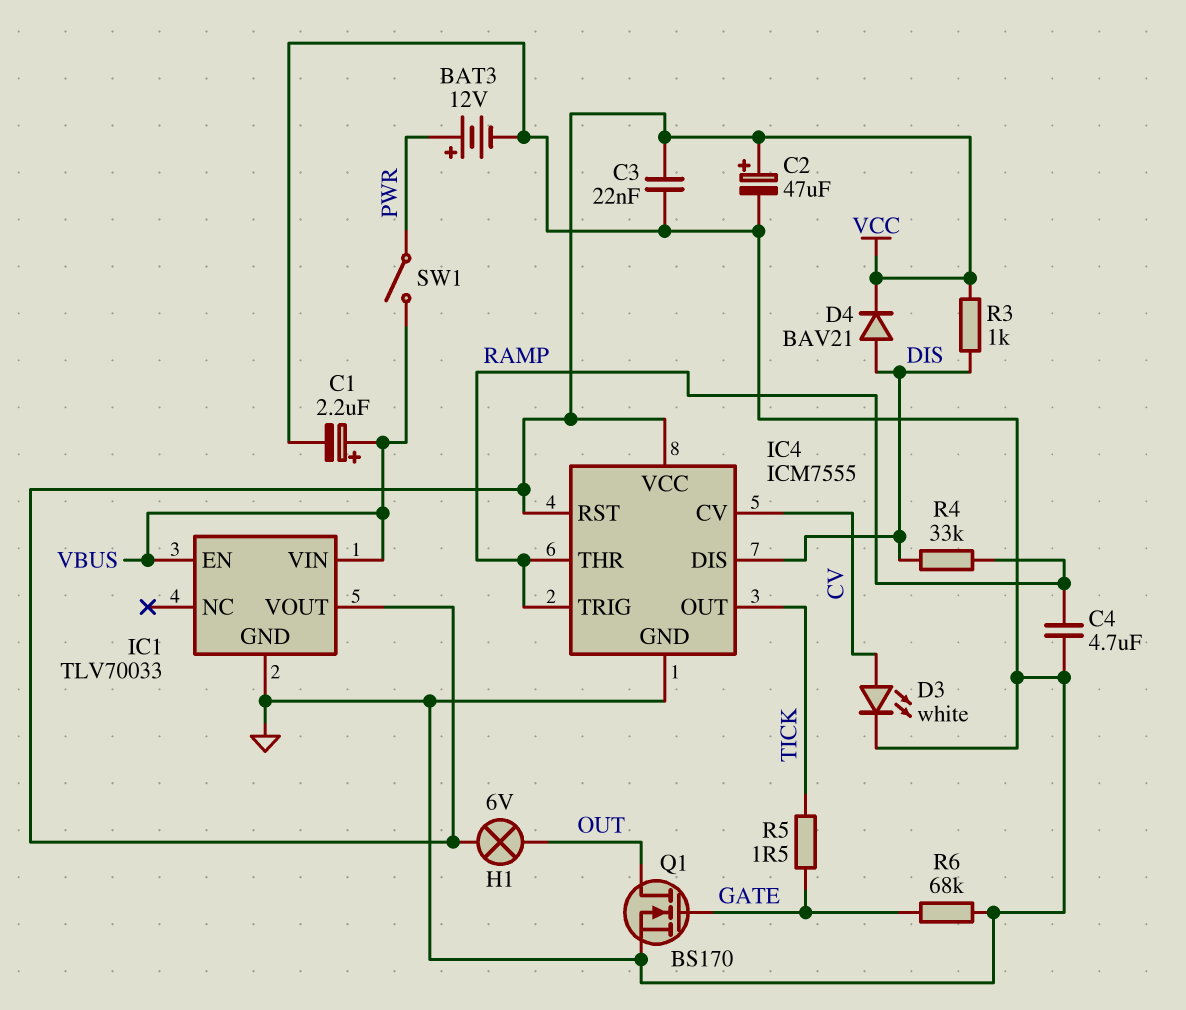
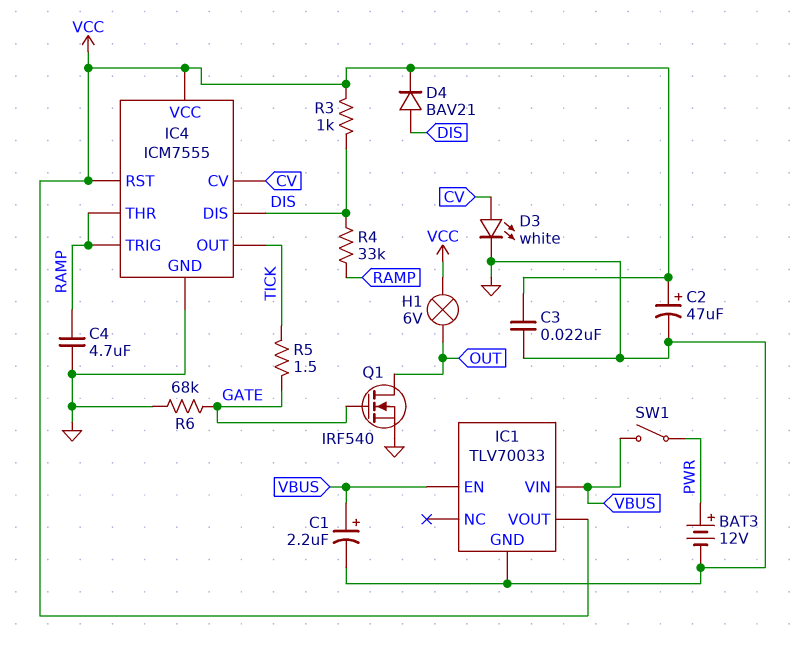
Q1: NMOS BS170 (G GATE, D OUT, S GND) -> NMOS IRF540 (G GATE, D OUT, S GND)

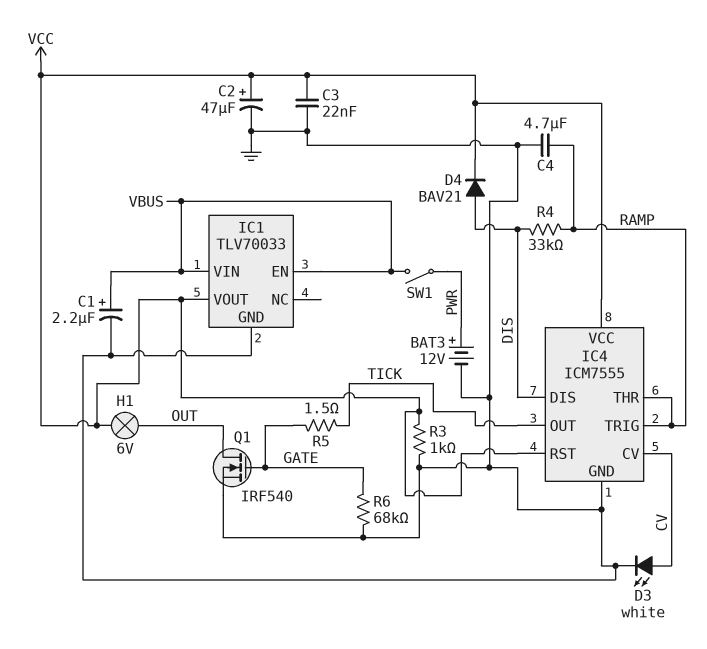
R3: 1k (DIS, VCC) -> 1k (GND, VCC)

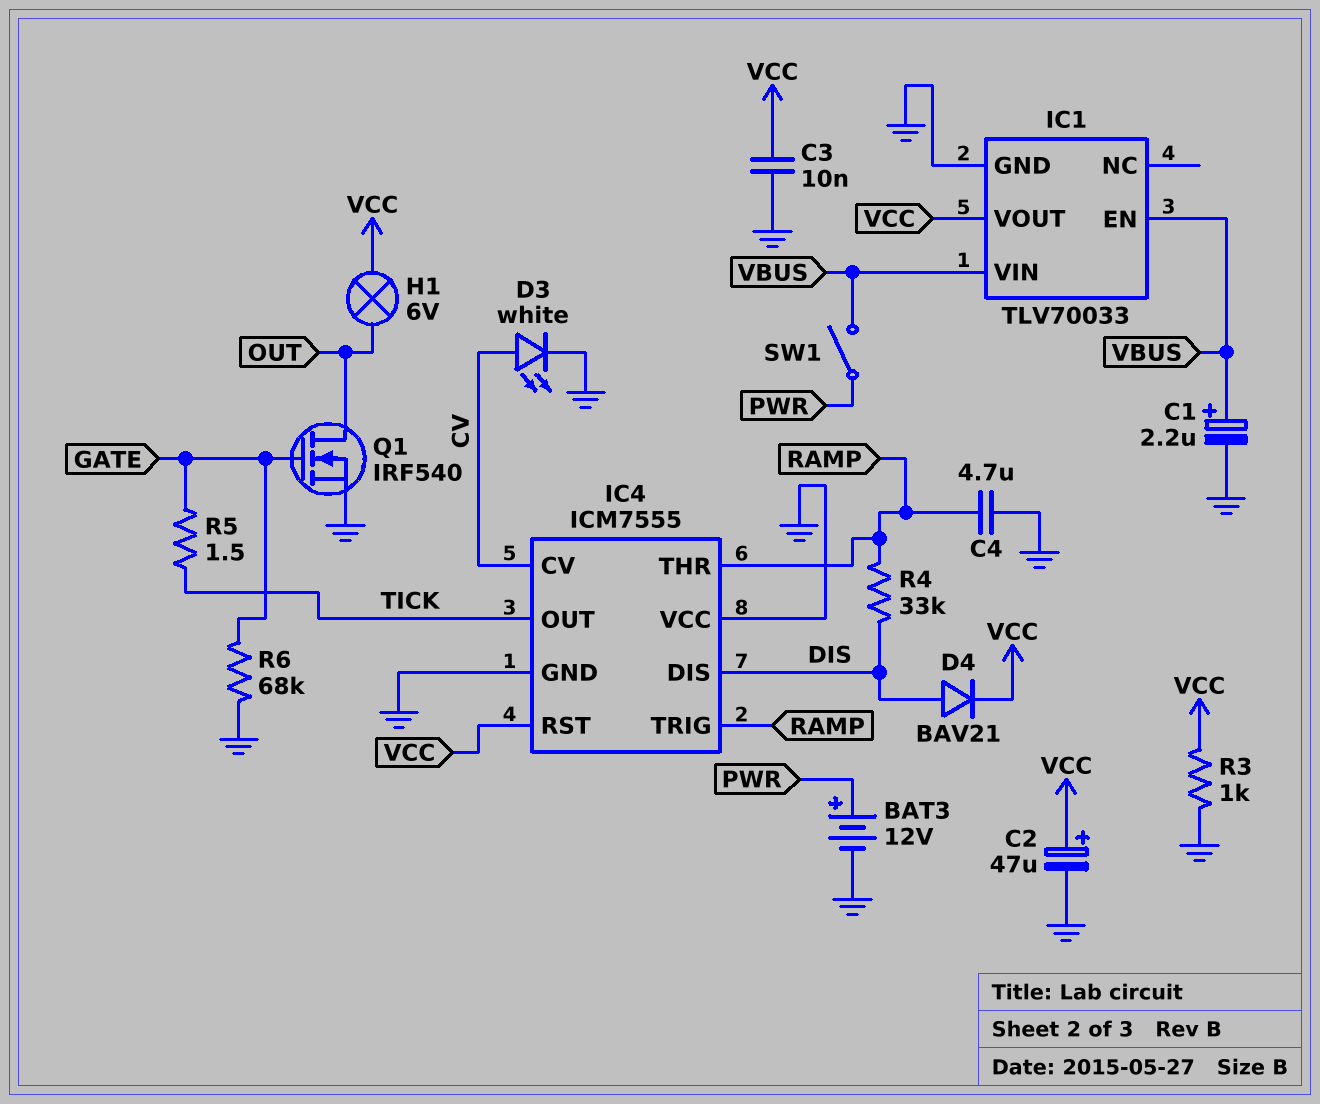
C3: 22nF (GND, VCC) -> 10nF (GND, VCC)
IC4 pin VCC: VCC -> GND

